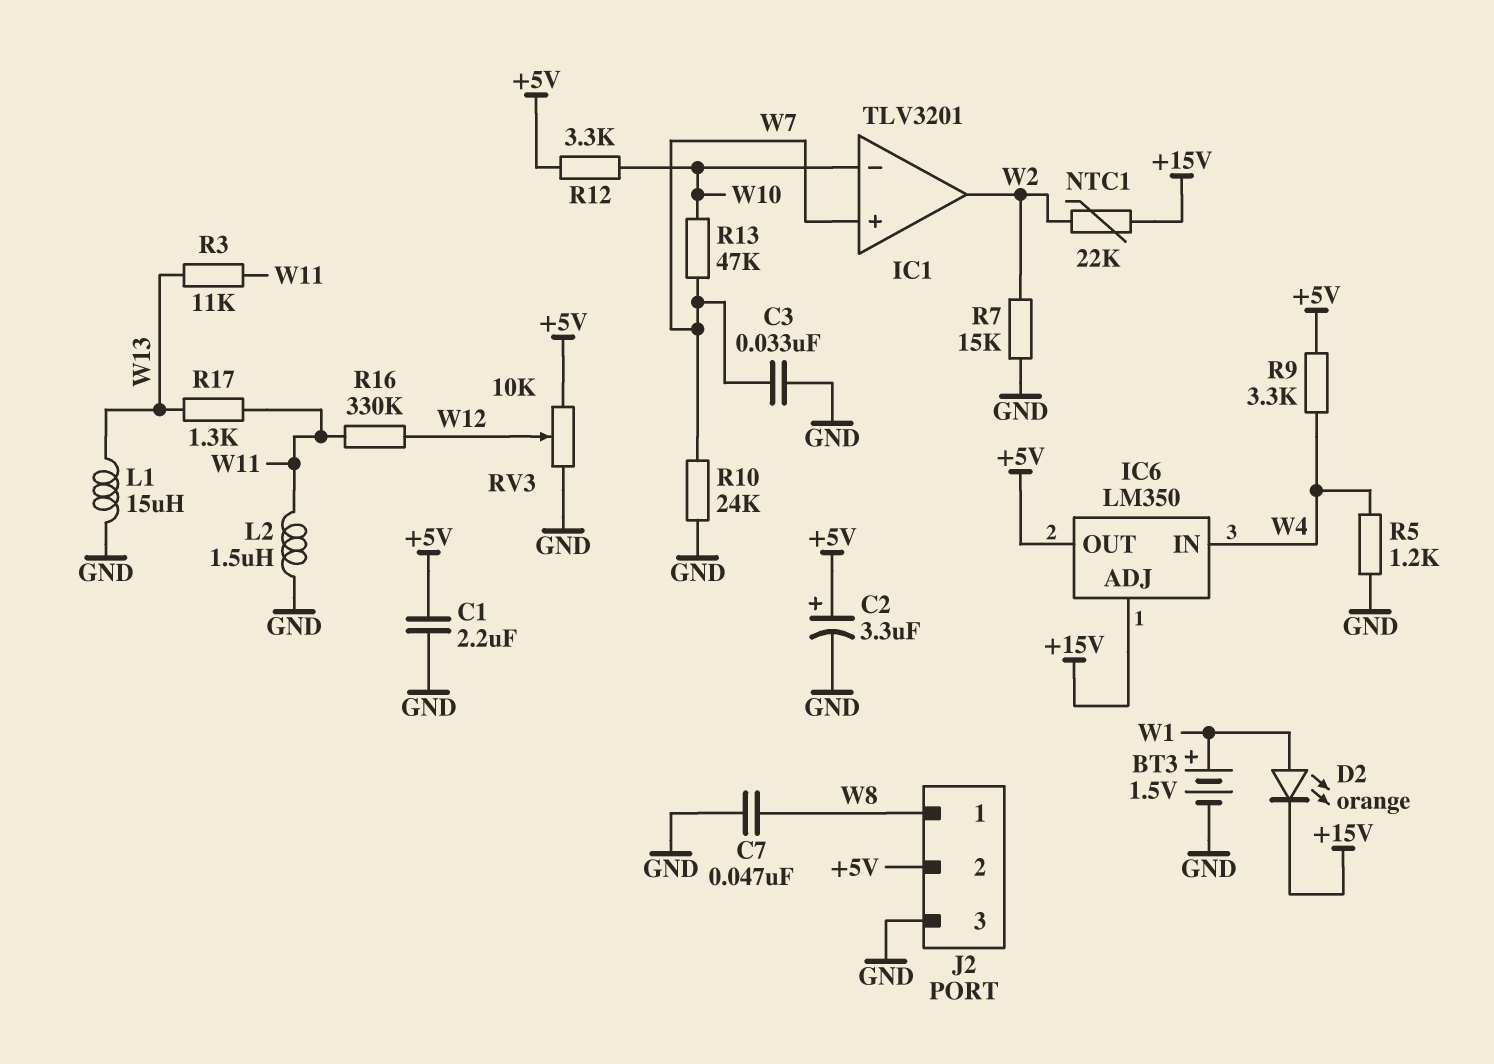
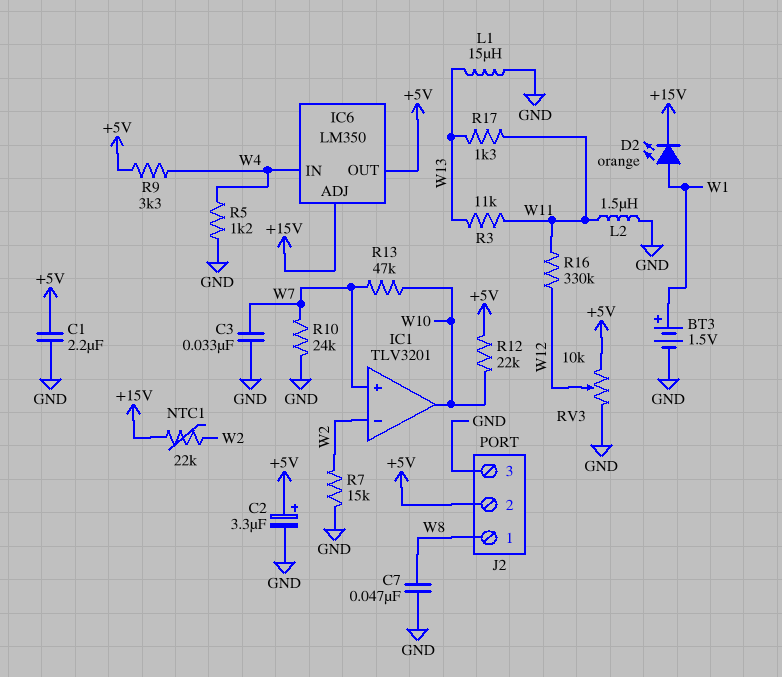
IC1 pin in-: W10 -> W2
IC1 pin out: W2 -> W10
R12: 3.3k (+5V, W10) -> 22k (+5V, W10)

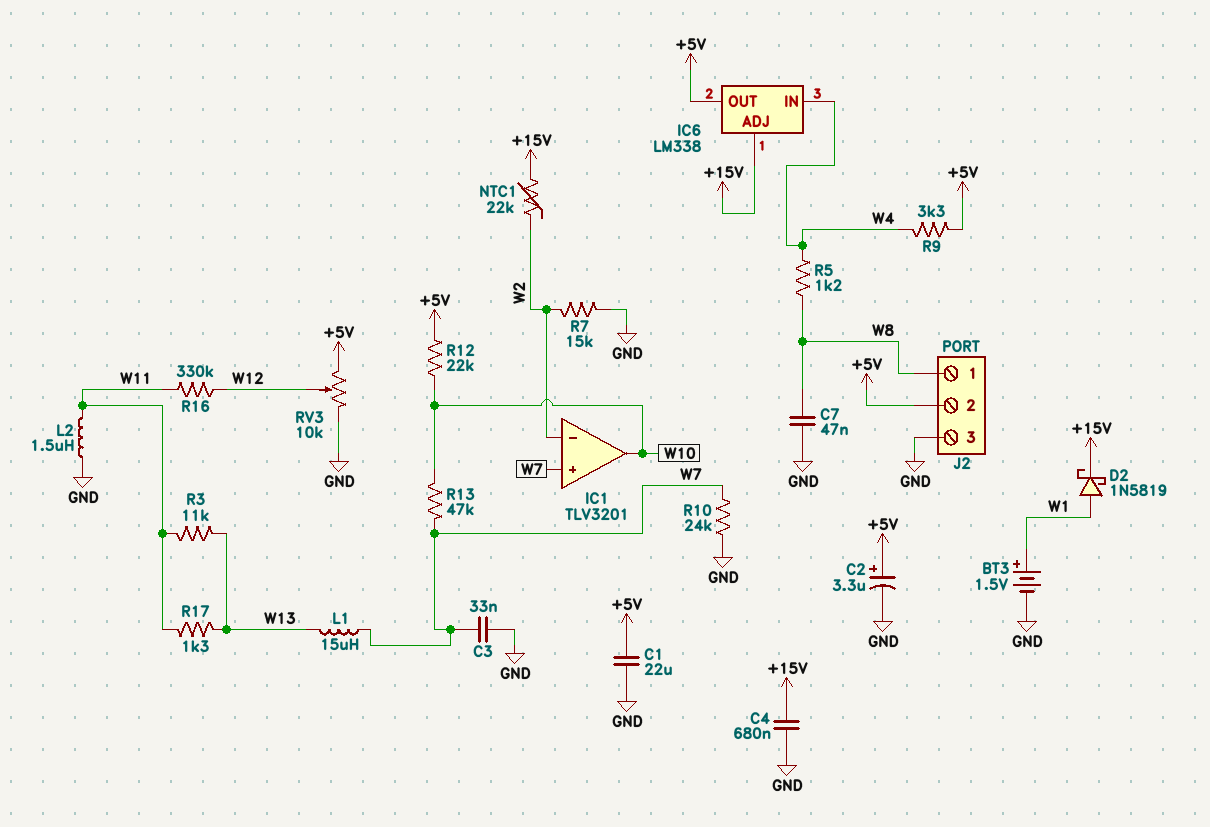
C1: 2.2uF (+5V, GND) -> 22uF (+5V, GND)
C4: none -> 680nF (+15V, GND)
D2: LED orange (A W1, K +15V) -> schottky 1N5819 (A W1, K +15V)
IC6: LM350 -> LM338
L1: 15uH (GND, W13) -> 15uH (W7, W13)
R5: 1.2k (GND, W4) -> 1.2k (W4, W8)

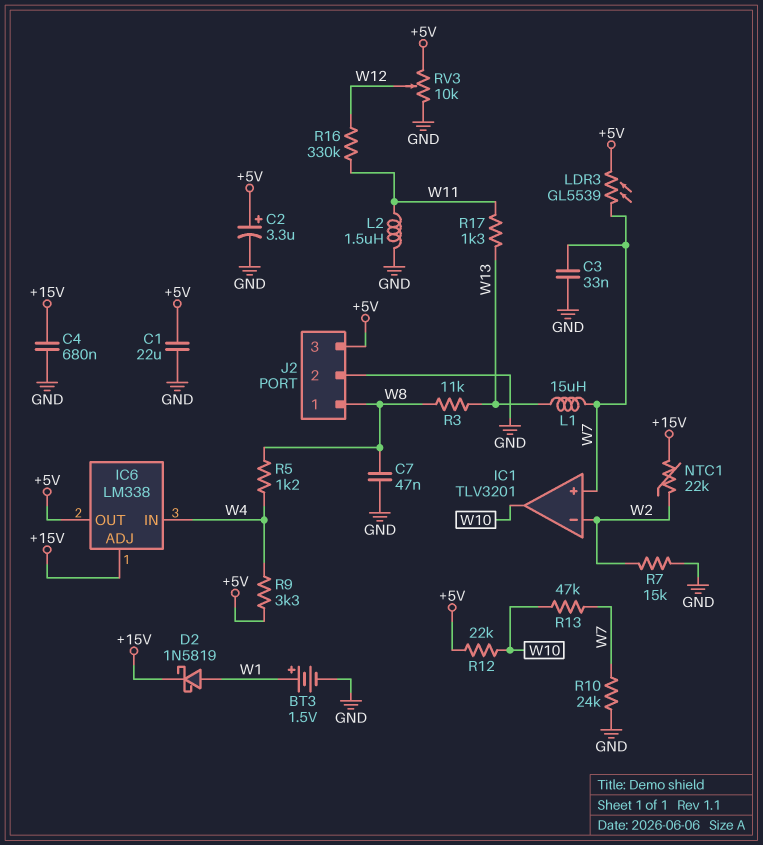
J2 pin 2: +5V -> GND
J2 pin 3: GND -> +5V
LDR3: none -> GL5539 (+5V, W7)
R3: 11k (W11, W13) -> 11k (W8, W13)

